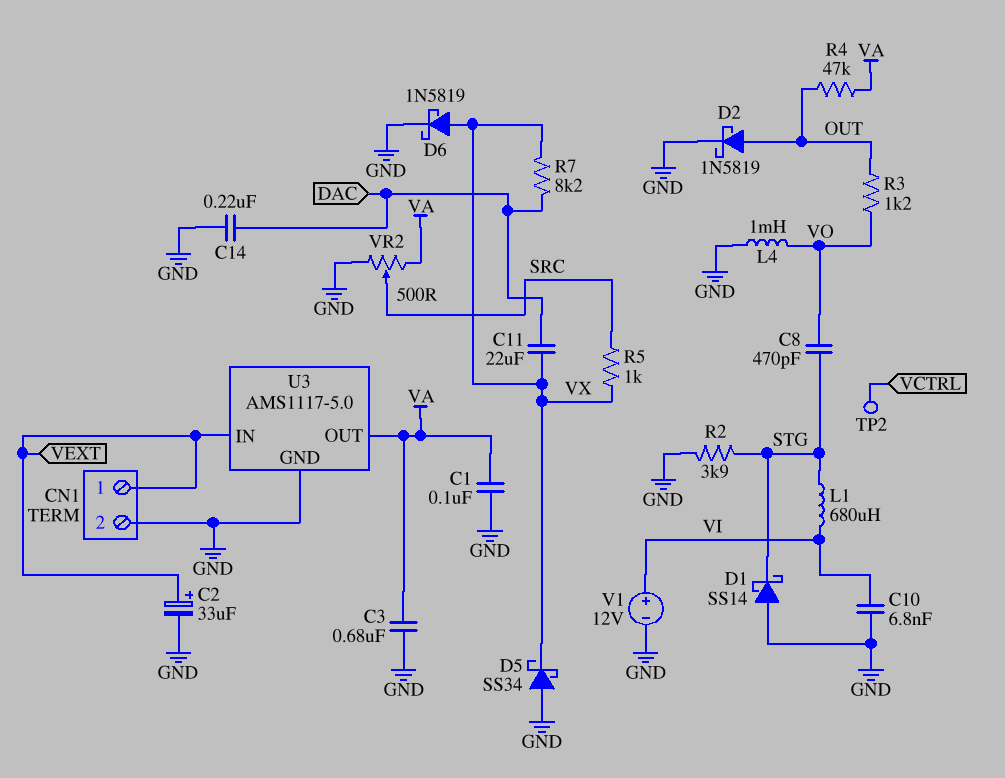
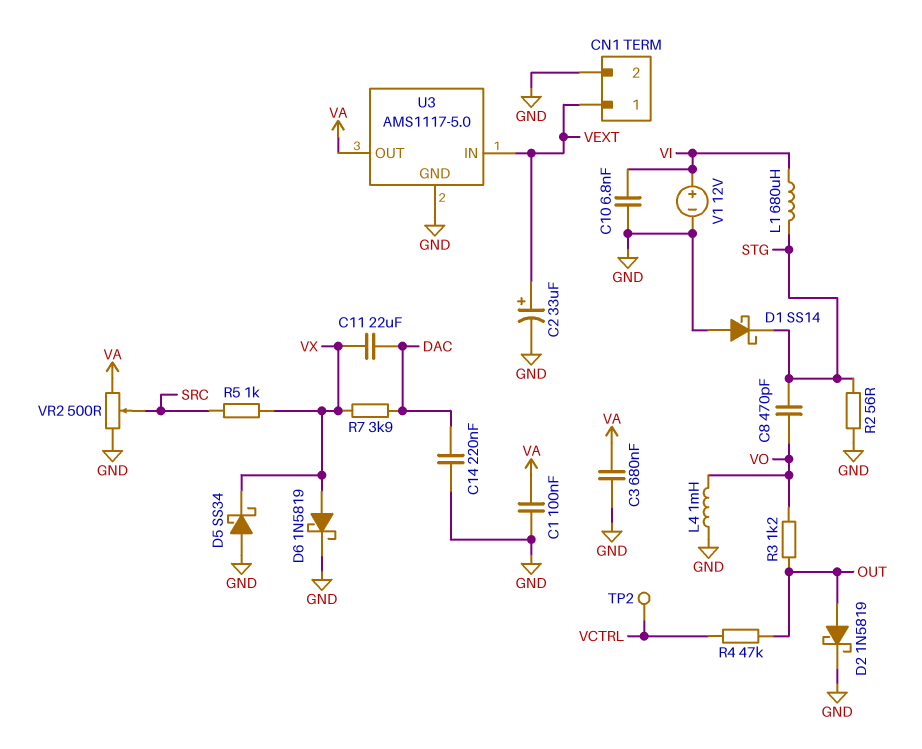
R2: 3.9k (GND, STG) -> 56 (GND, STG)
R4: 47k (OUT, VA) -> 47k (OUT, VCTRL)
R7: 8.2k (DAC, VX) -> 3.9k (DAC, VX)

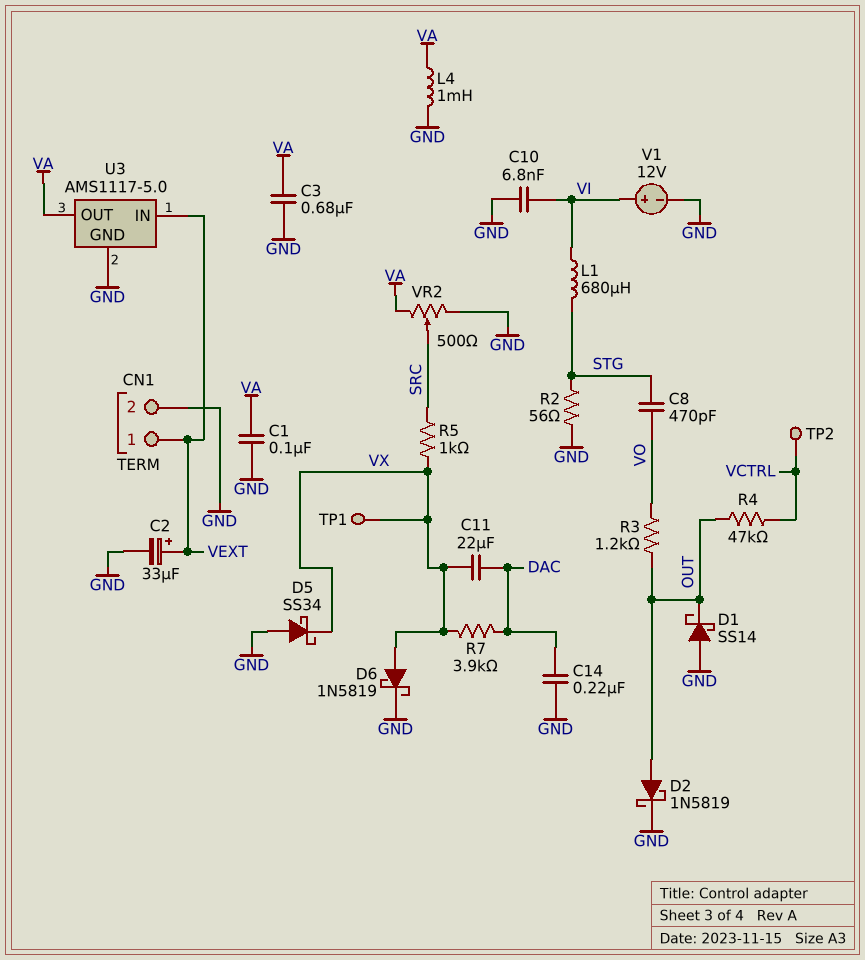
D1: schottky SS14 (A GND, K STG) -> schottky SS14 (A GND, K OUT)
L4: 1mH (GND, VO) -> 1mH (GND, VA)
TP1: none -> test point (VX)

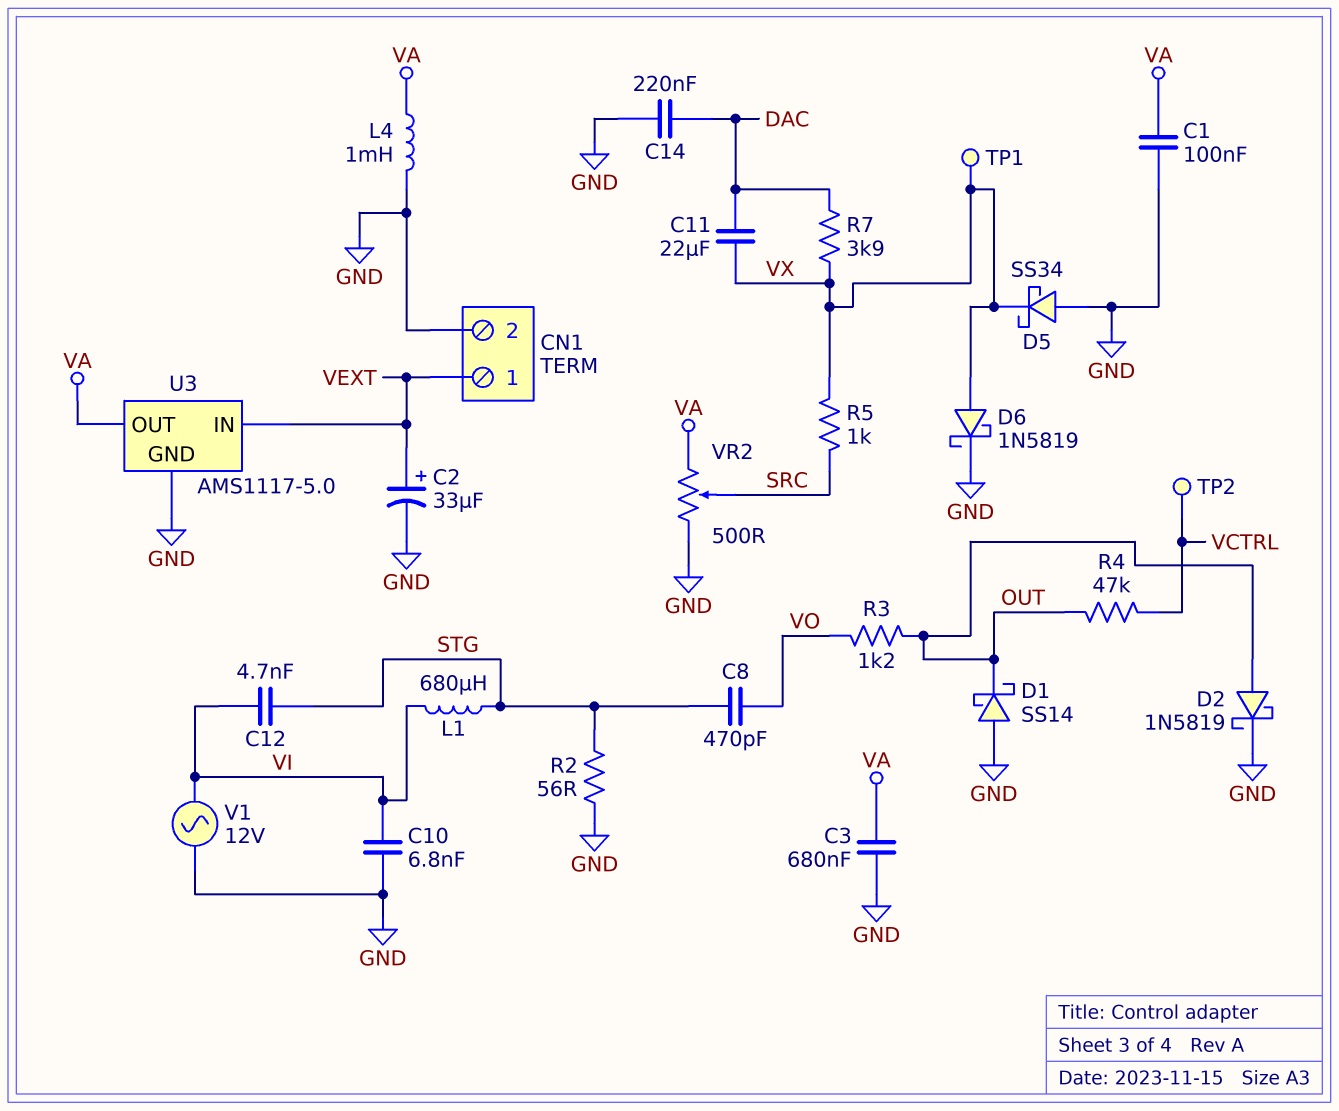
C12: none -> 4.7nF (STG, VI)
V1: 12V (plus VI, minus GND) -> AC 12V (GND, VI)

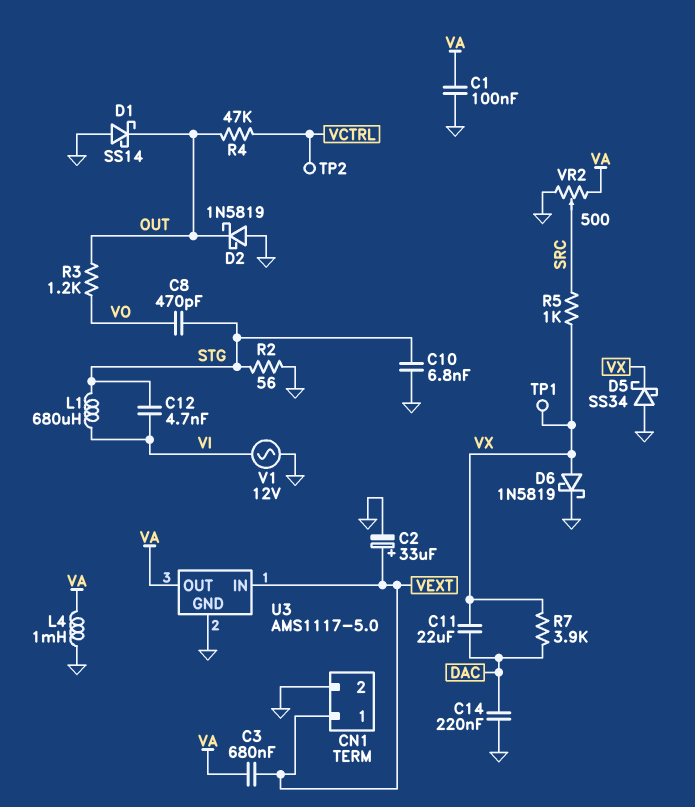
C3: 680nF (GND, VA) -> 680nF (VA, VEXT)
C10: 6.8nF (GND, VI) -> 6.8nF (GND, STG)
D2: schottky 1N5819 (A OUT, K GND) -> schottky 1N5819 (A GND, K OUT)

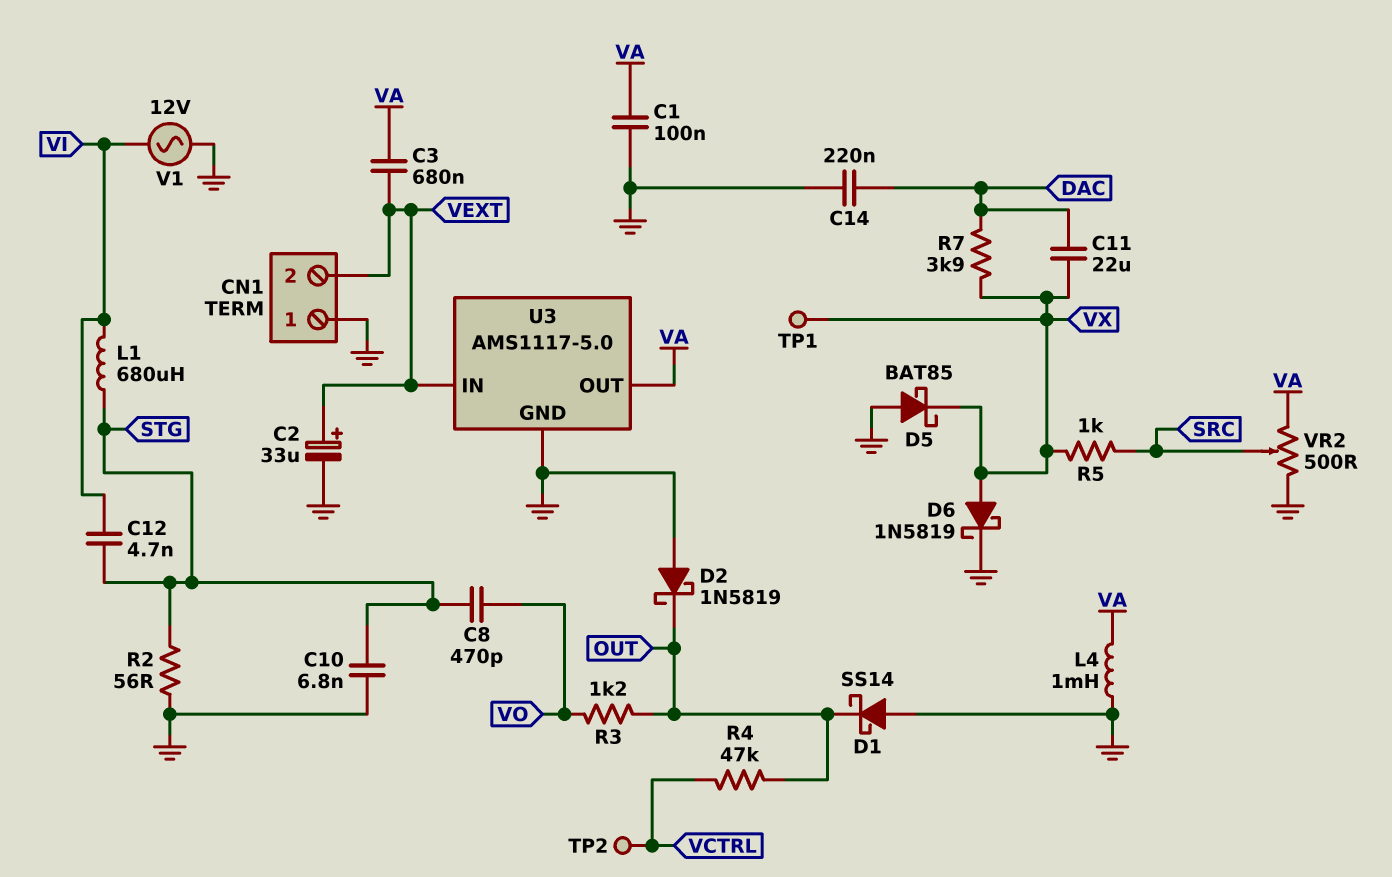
CN1 pin 1: VEXT -> GND
CN1 pin 2: GND -> VEXT
D5: schottky SS34 (A GND, K VX) -> schottky BAT85 (A GND, K VX)

